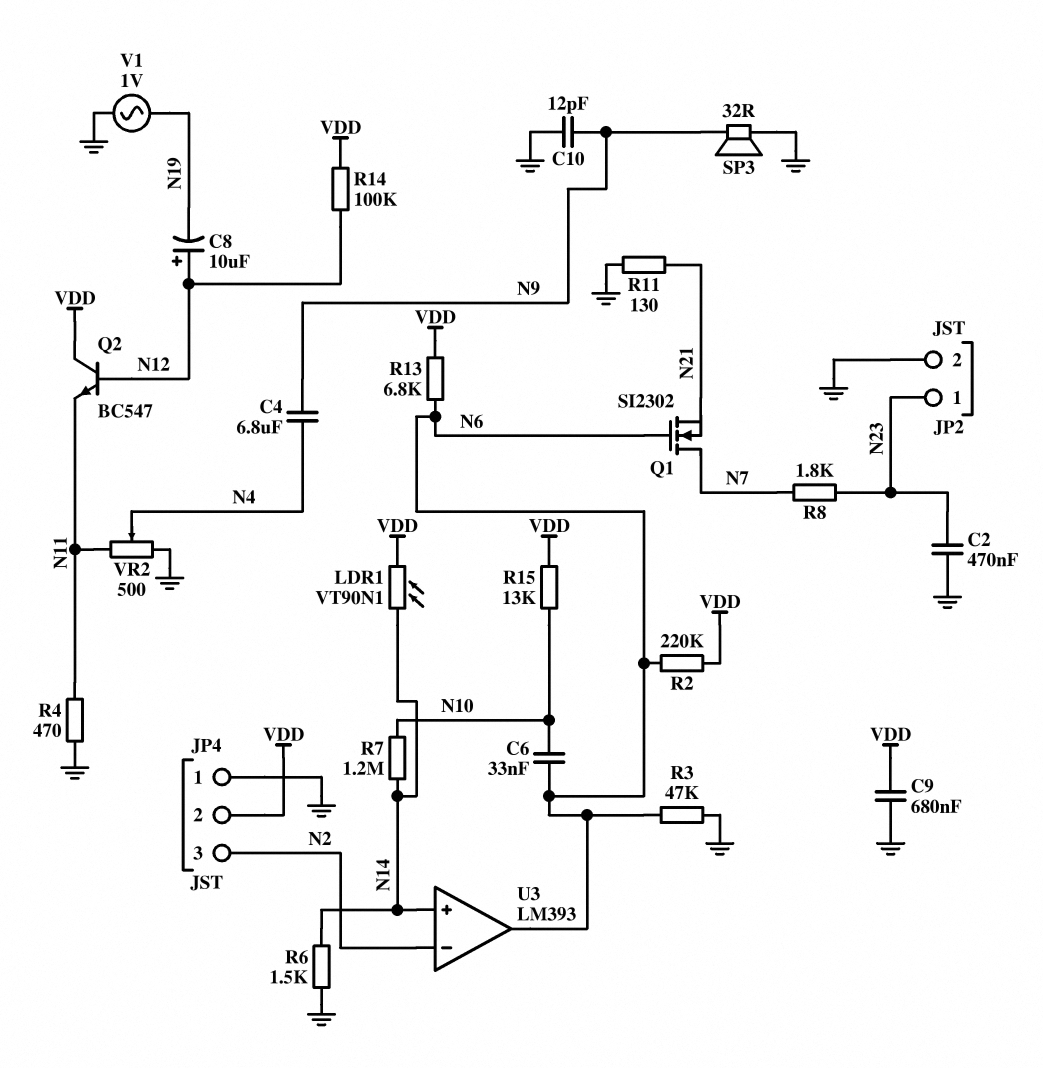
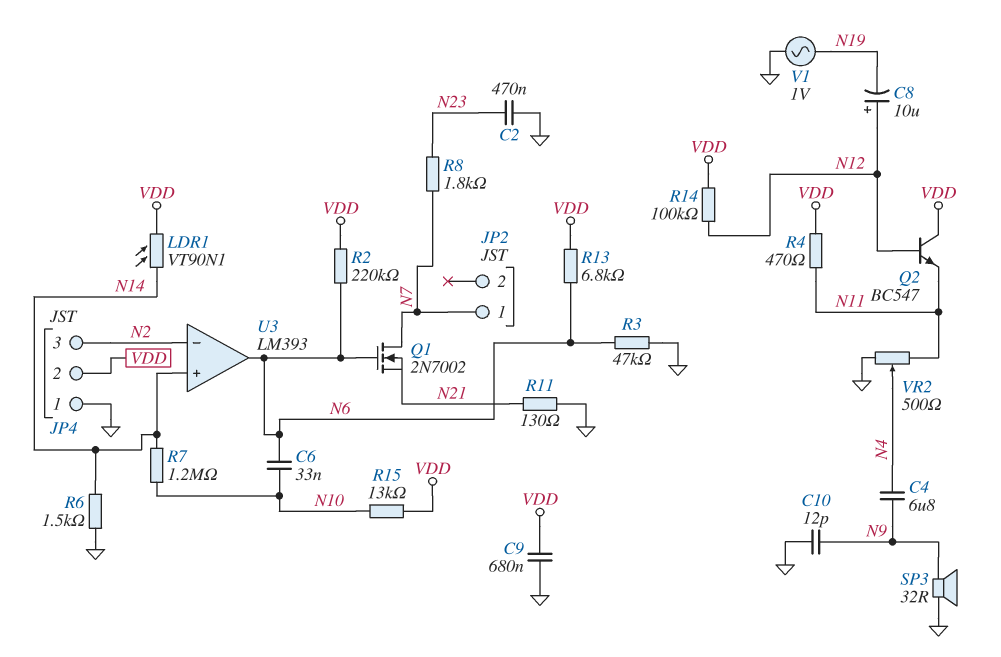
JP2 pin 1: N23 -> N7
JP2 pin 2: GND -> none
Q1: NMOS SI2302 (G N6, D N7, S N21) -> NMOS 2N7002 (G N6, D N7, S N21)
R4: 470 (GND, N11) -> 470 (N11, VDD)

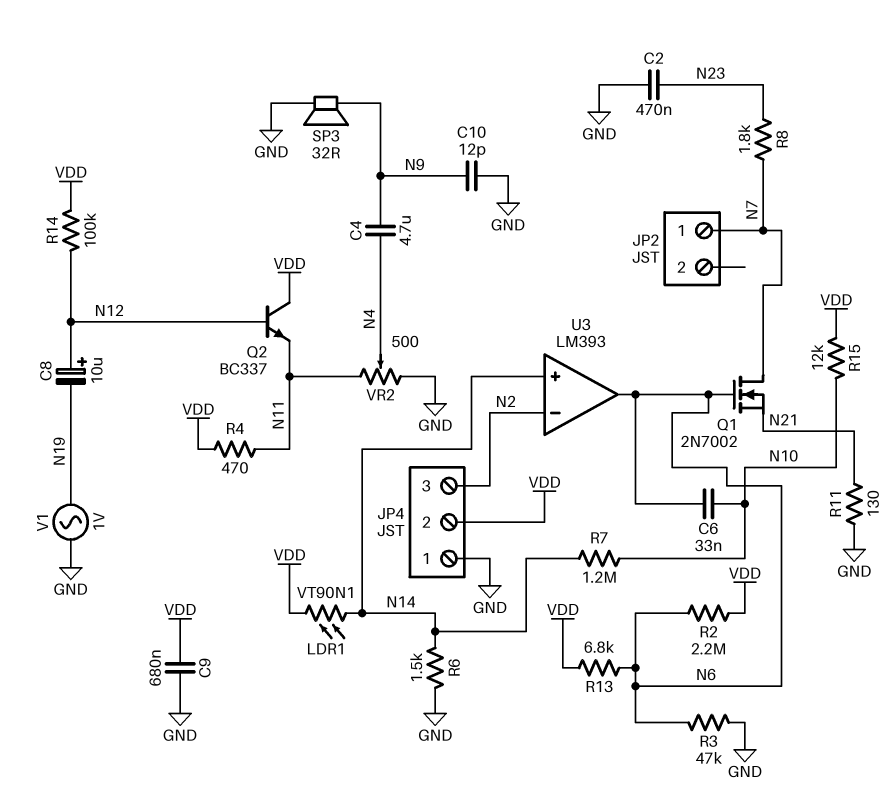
C4: 6.8uF (N4, N9) -> 4.7uF (N4, N9)
Q2: NPN BC547 (B N12, C VDD, E N11) -> NPN BC337 (B N12, C VDD, E N11)
R2: 220k (N6, VDD) -> 2.2M (N6, VDD)
R15: 13k (N10, VDD) -> 12k (N10, VDD)

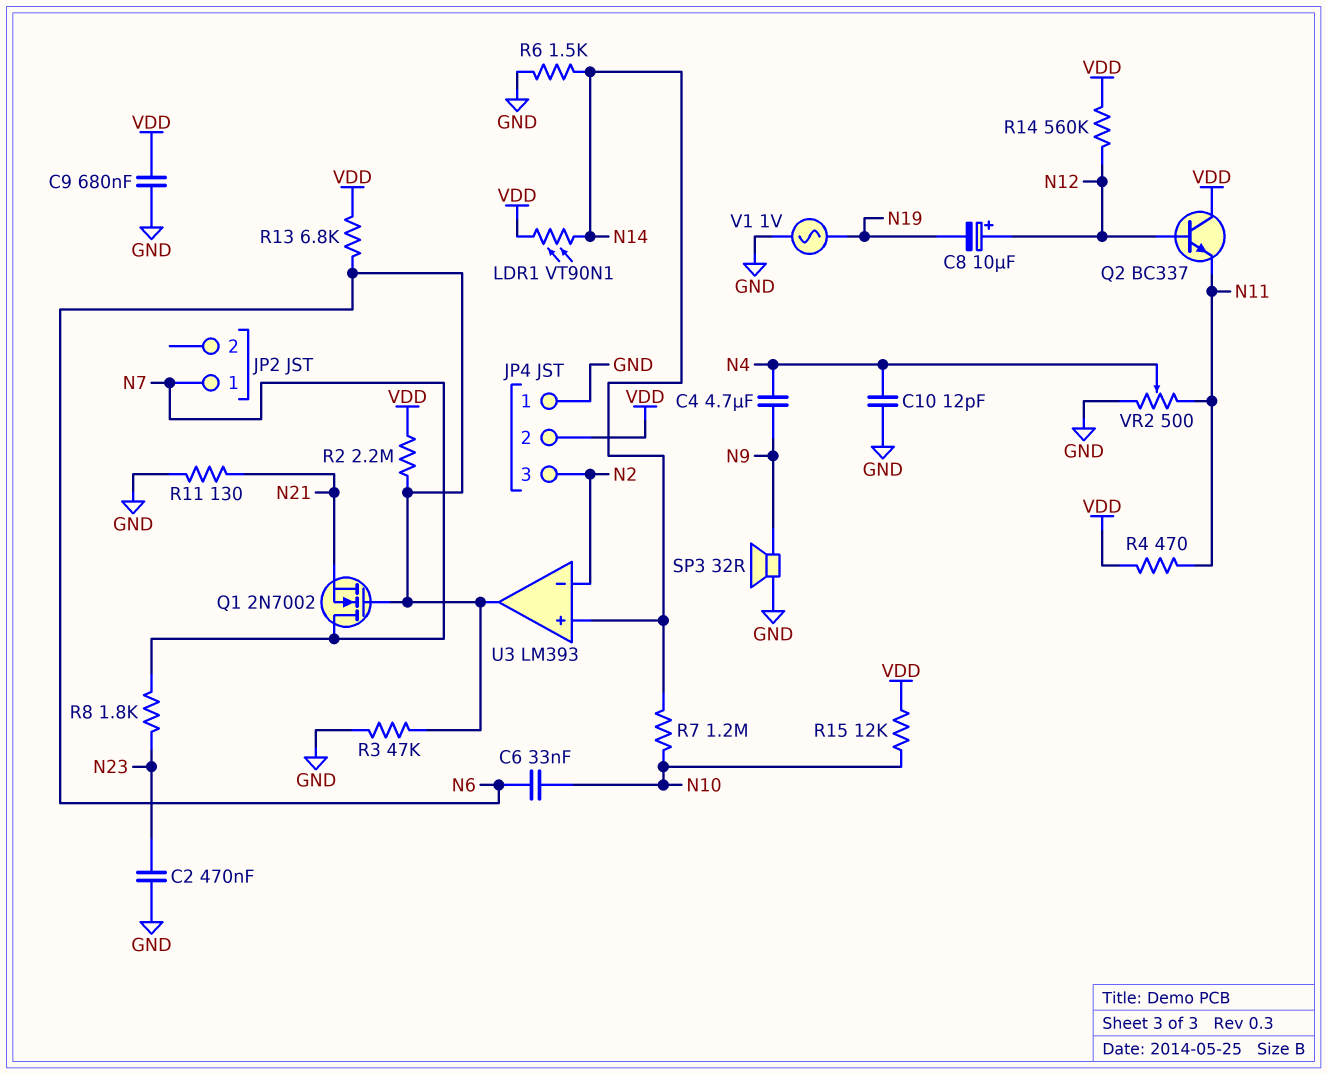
C10: 12pF (GND, N9) -> 12pF (GND, N4)
R14: 100k (N12, VDD) -> 560k (N12, VDD)

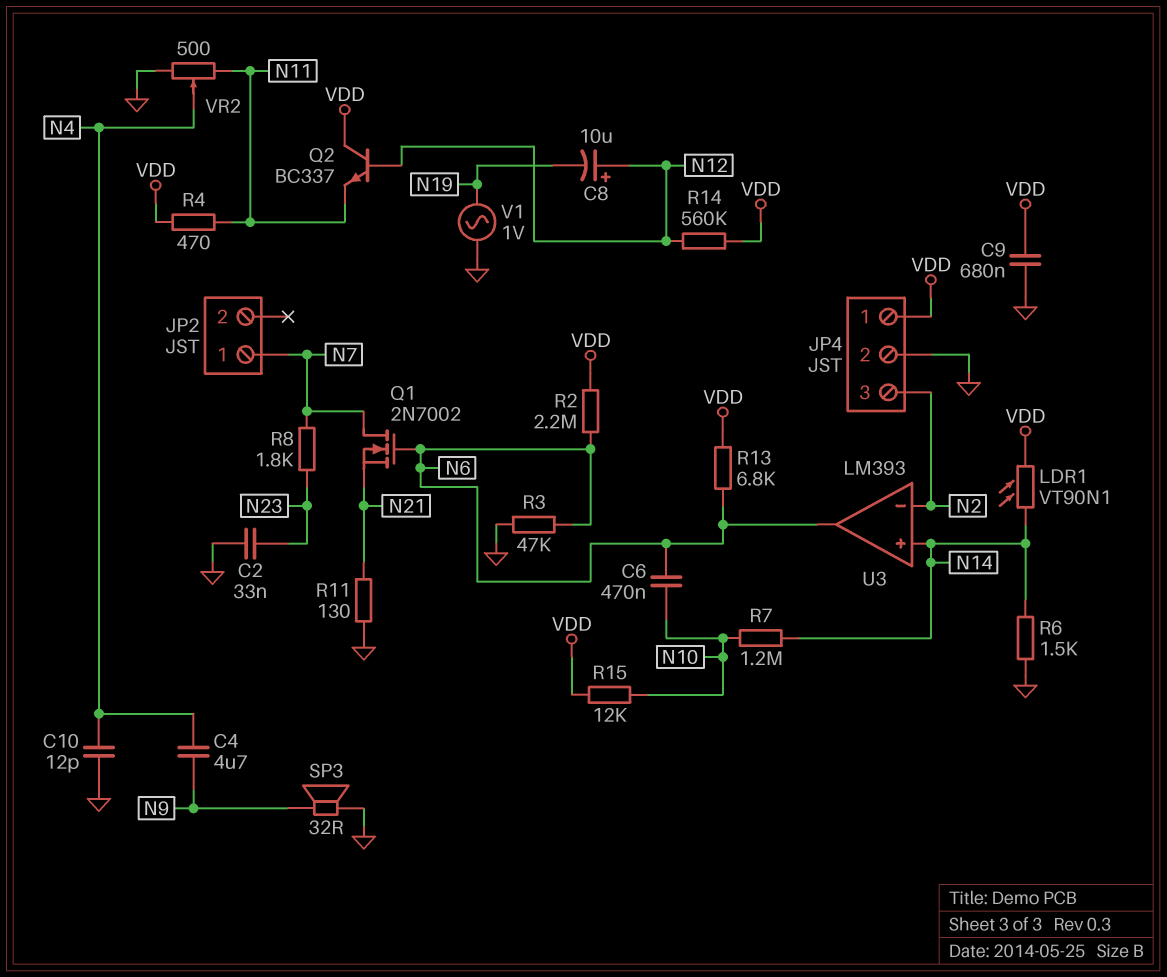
C2: 470nF (GND, N23) -> 33nF (GND, N23)
C6: 33nF (N6, N10) -> 470nF (N6, N10)
JP4 pin 1: GND -> VDD
JP4 pin 2: VDD -> GND

